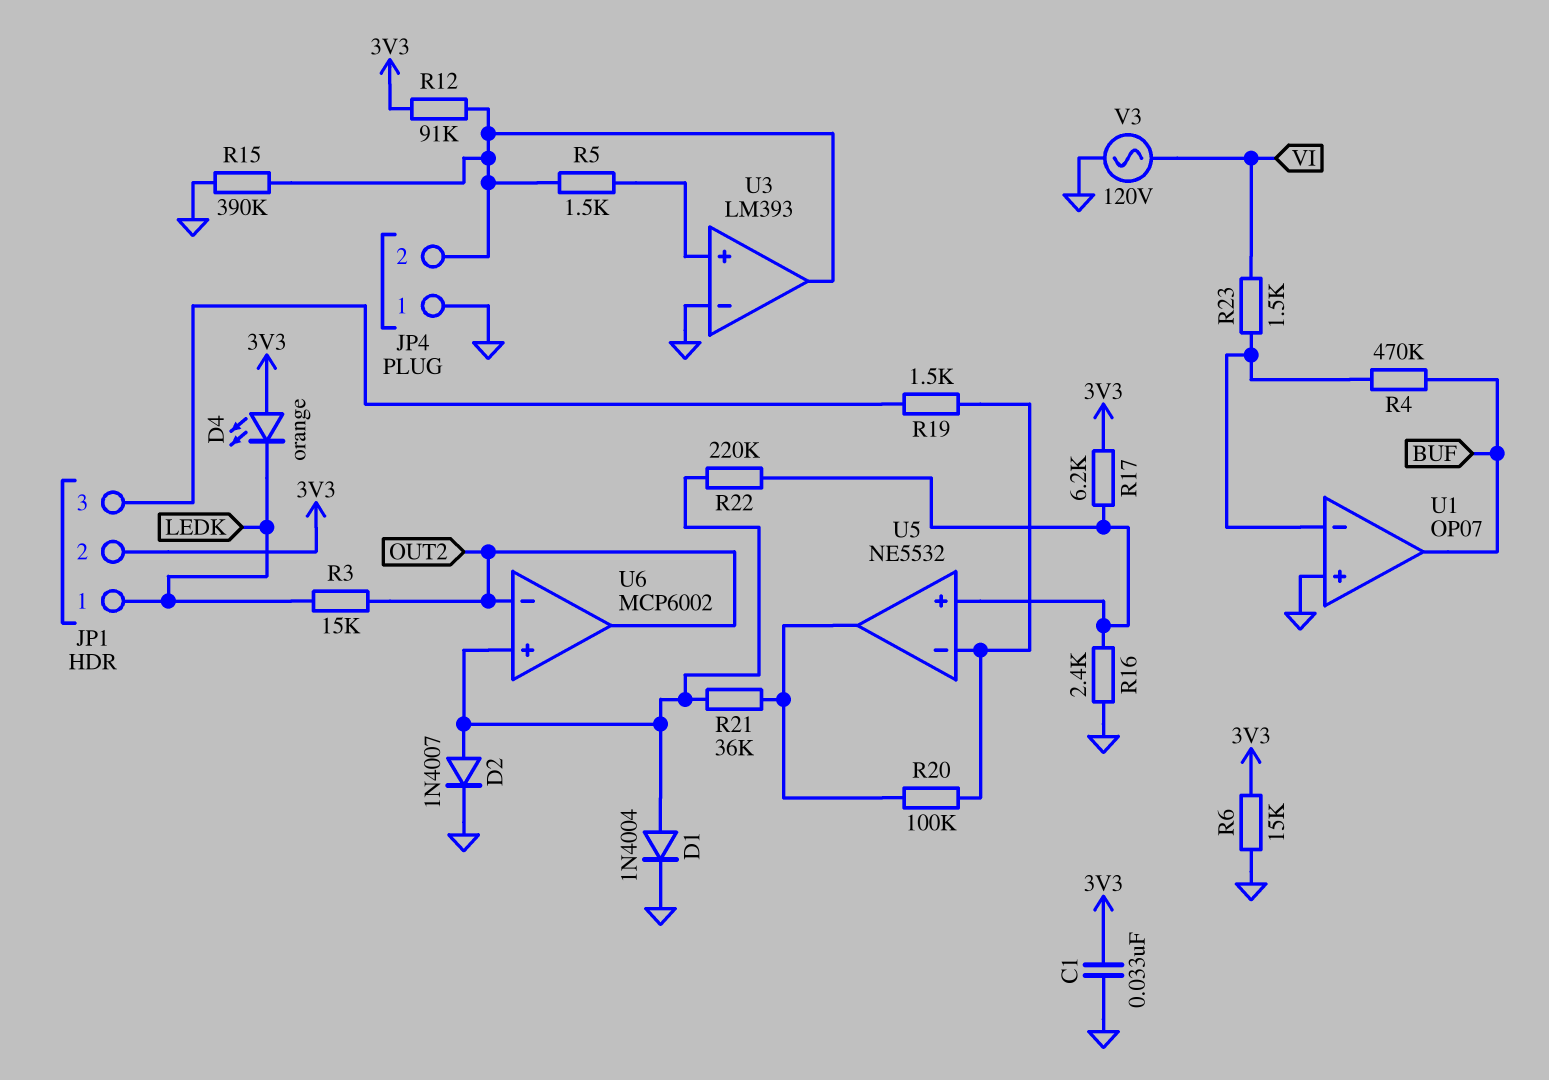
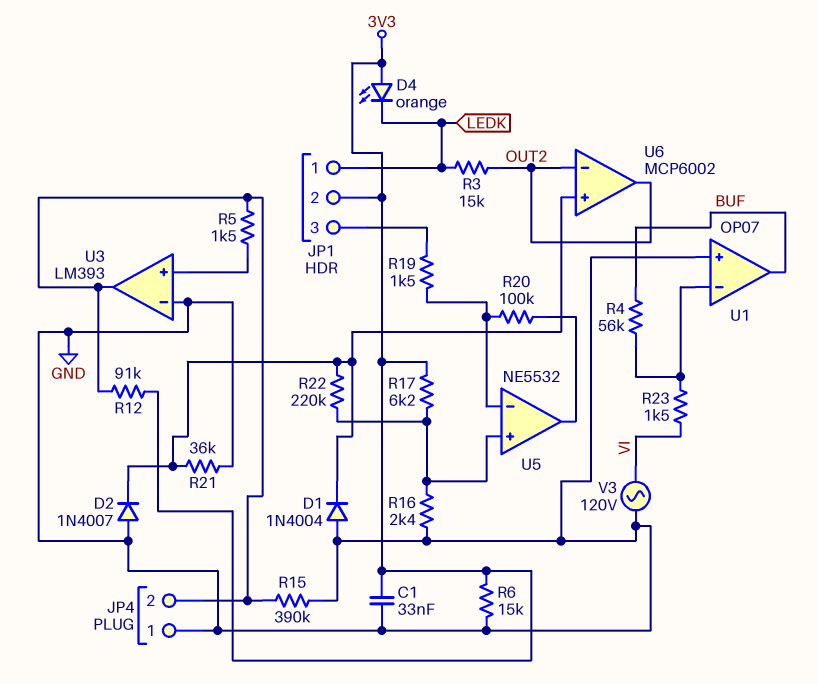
D1: diode 1N4004 (A U6/in+, K GND) -> diode 1N4004 (A GND, K U6/in+)
D2: diode 1N4007 (A U6/in+, K GND) -> diode 1N4007 (A GND, K U6/in+)
R4: 470k (BUF, U1/in-) -> 56k (BUF, U1/in-)
R21: 36k (U5/out, U6/in+) -> 36k (GND, U6/in+)

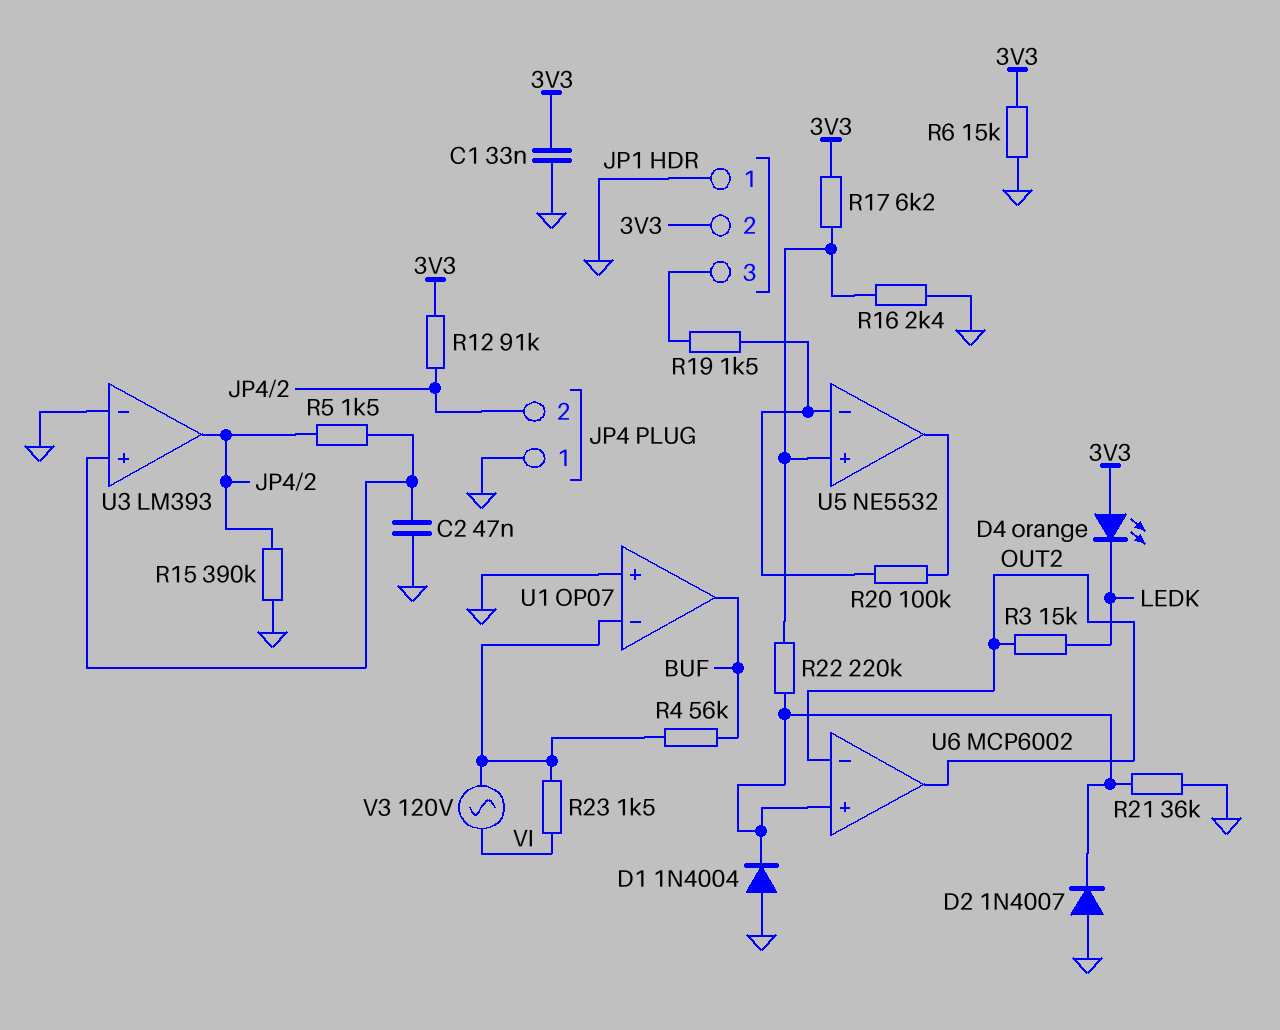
C2: none -> 47nF (GND, U3/in+)
JP1 pin 1: LEDK -> GND
V3: AC 120V (GND, VI) -> AC 120V (U1/in-, VI)

